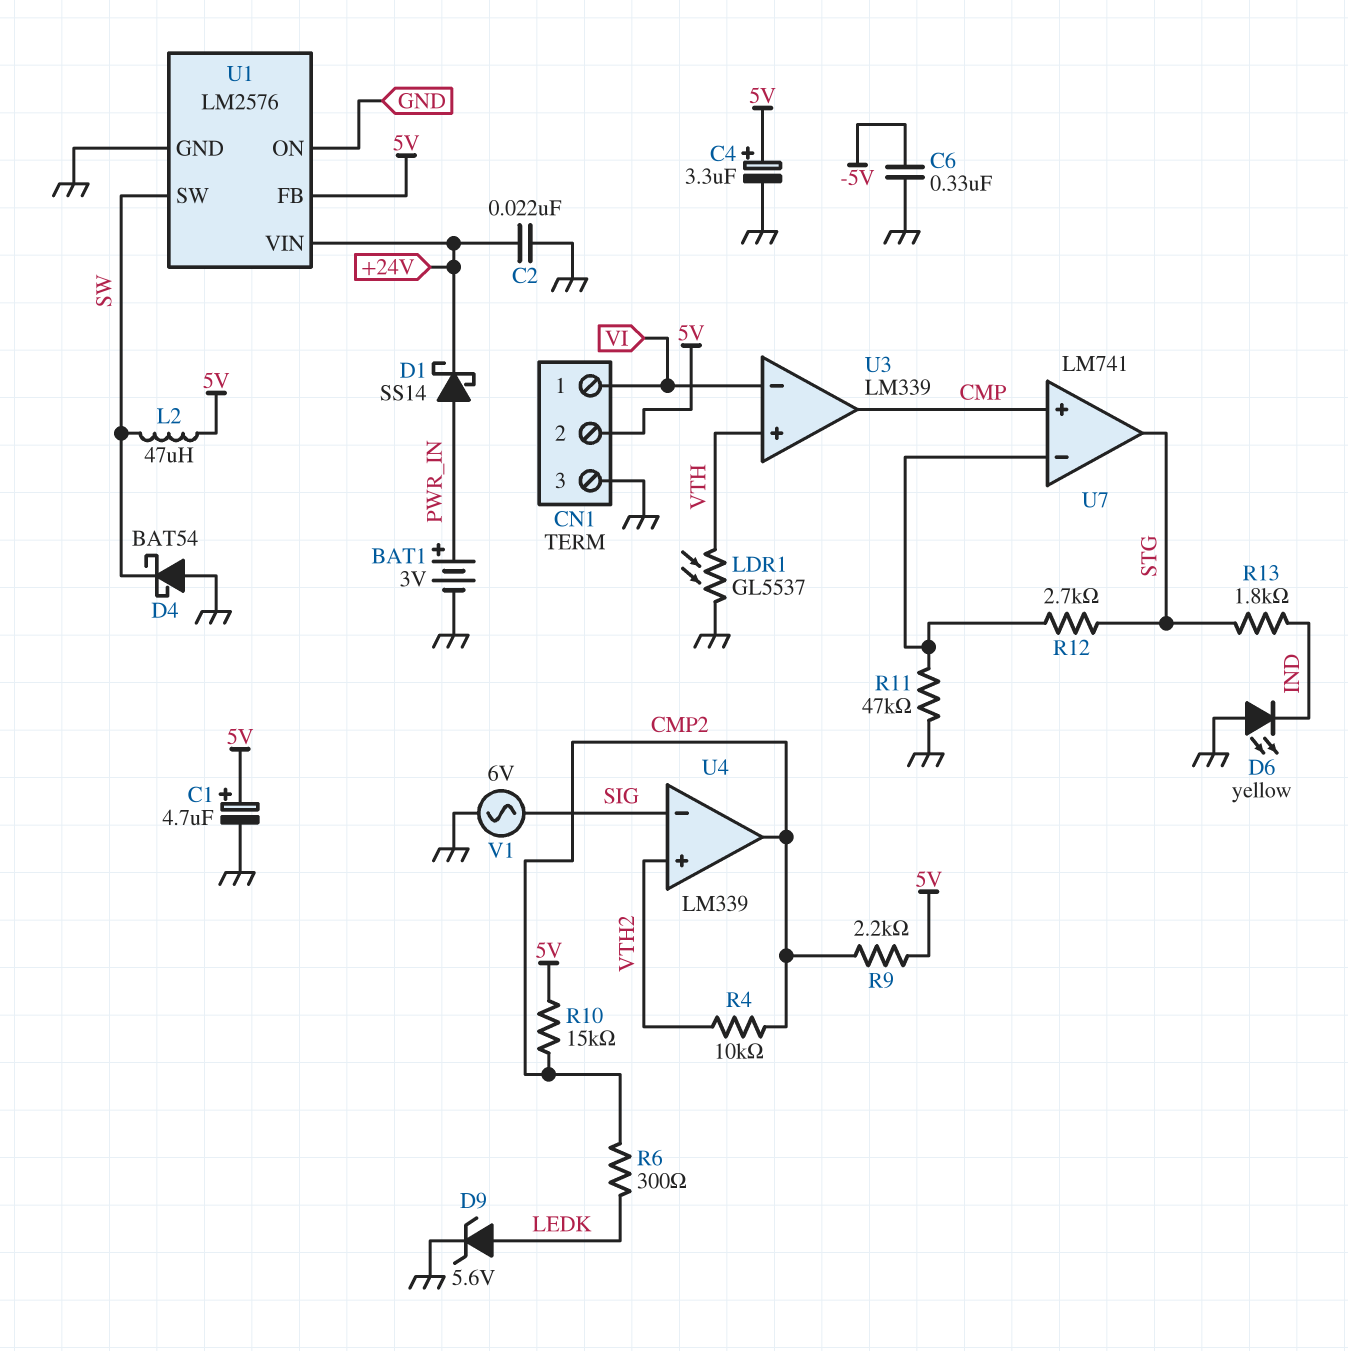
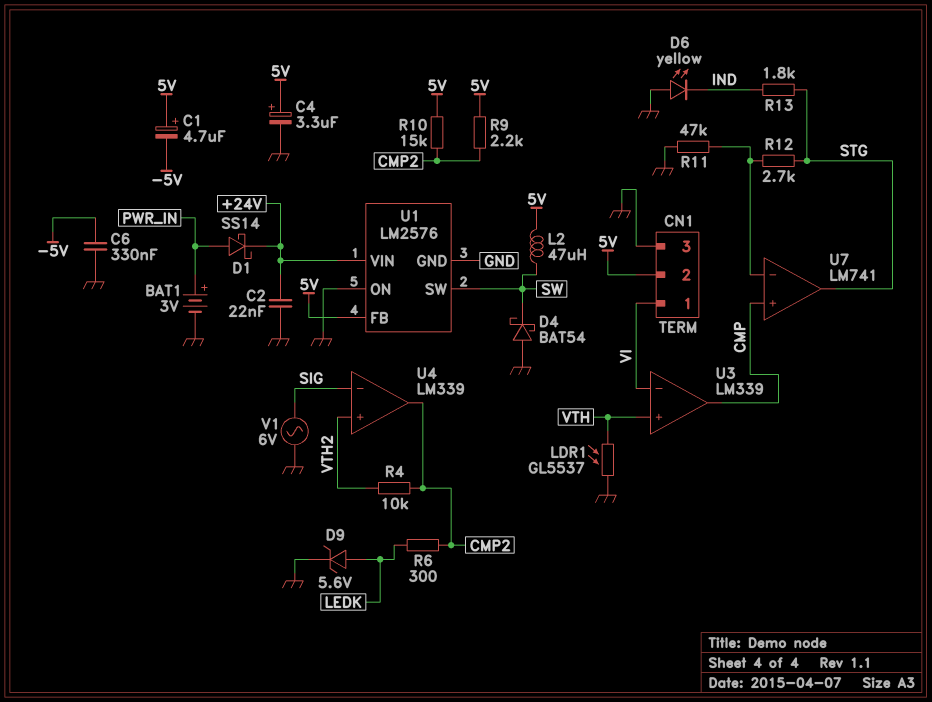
C1: 4.7uF (plus 5V, minus GND) -> 4.7uF (plus 5V, minus -5V)

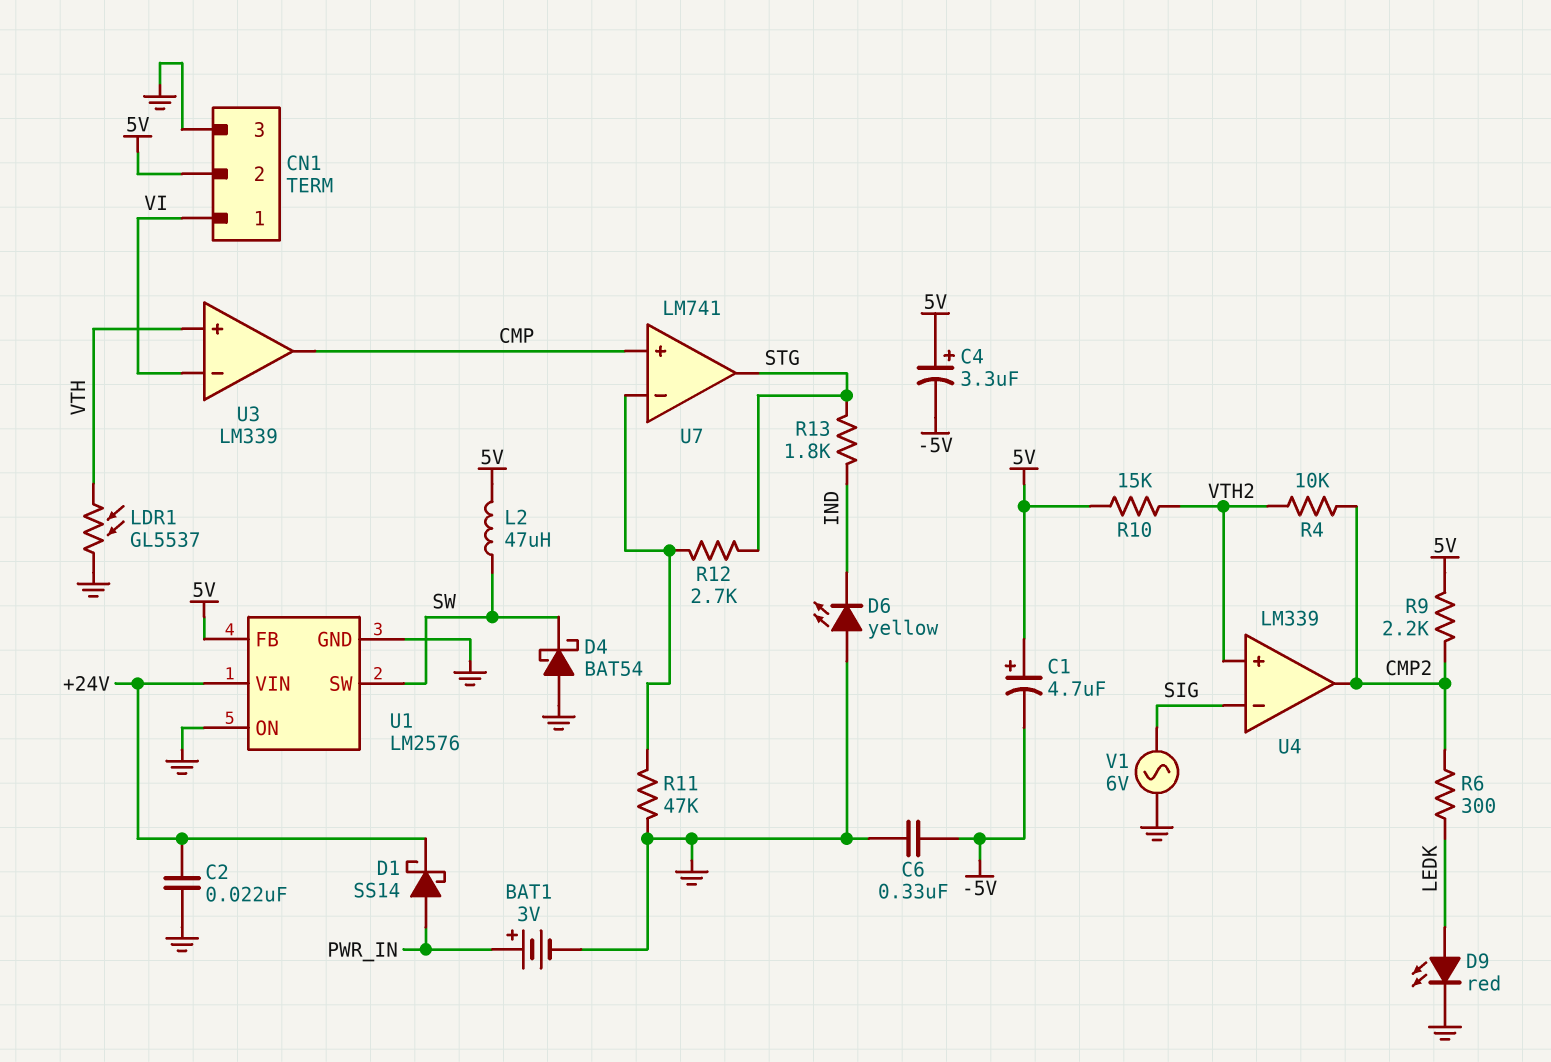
C4: 3.3uF (plus 5V, minus GND) -> 3.3uF (plus 5V, minus -5V)
D9: zener 5.6V (A LEDK, K GND) -> LED red (A LEDK, K GND)
R10: 15k (5V, CMP2) -> 15k (5V, VTH2)

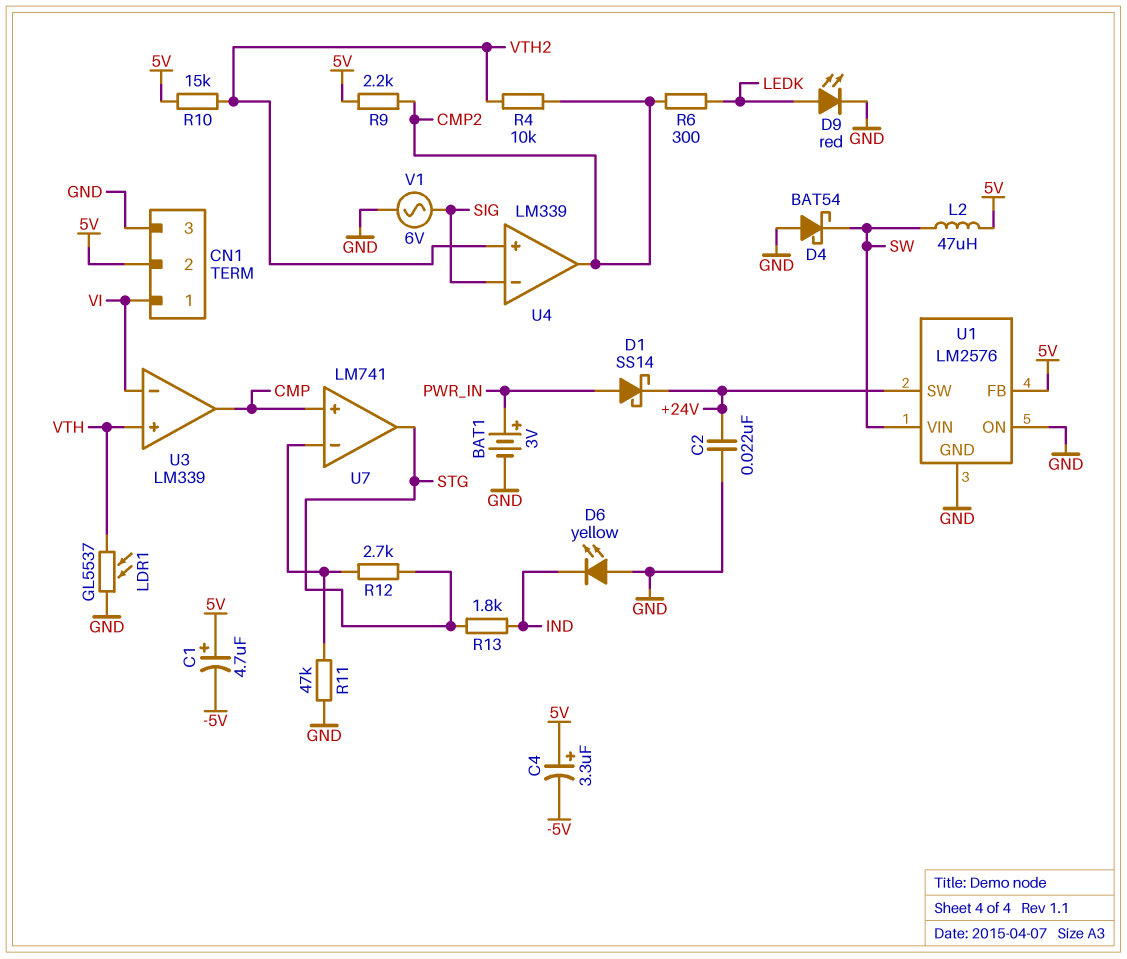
C6: 330nF (-5V, GND) -> none
U1 pin SW: SW -> +24V
U1 pin VIN: +24V -> SW

